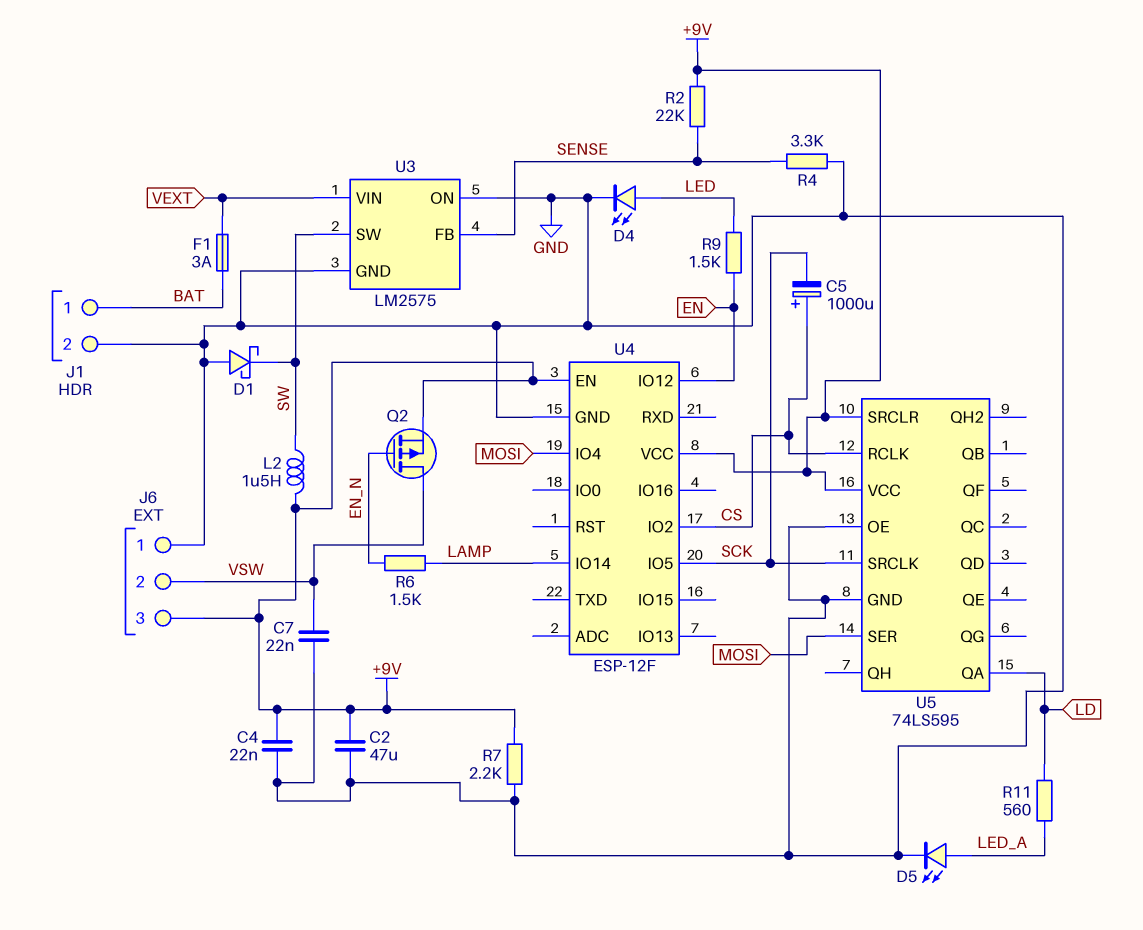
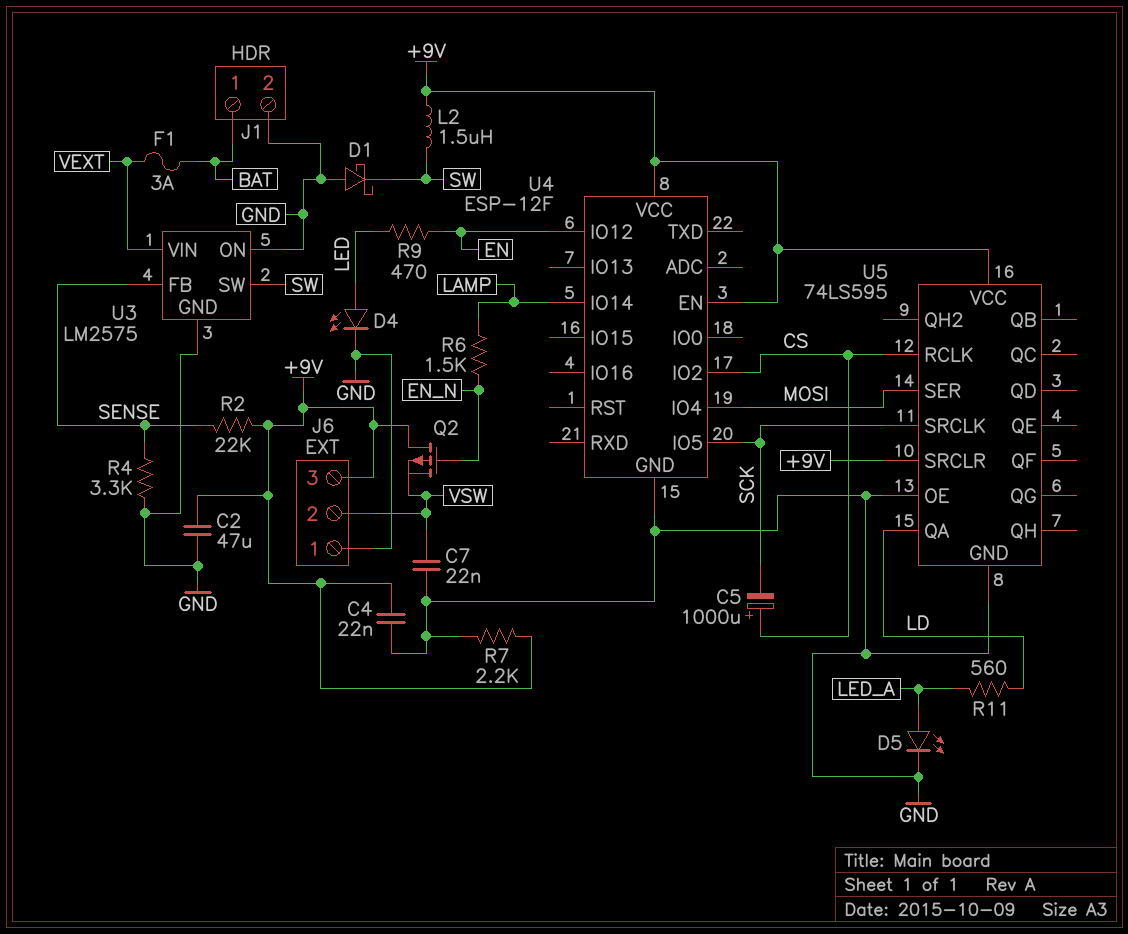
Q2: PMOS (G EN_N, D VSW, S +9V) -> PMOS (G EN_N, D +9V, S VSW)
R9: 1.5k (EN, LED) -> 470 (EN, LED)

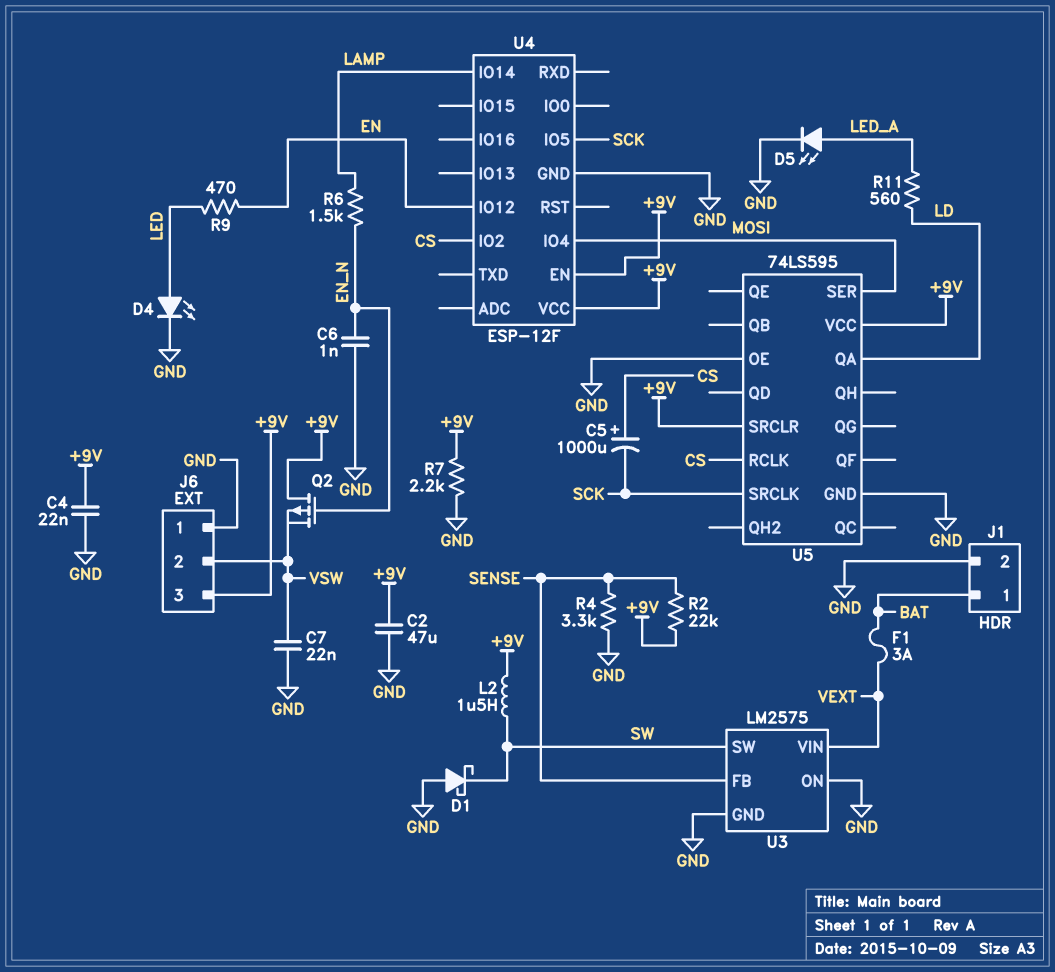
C6: none -> 1nF (EN_N, GND)

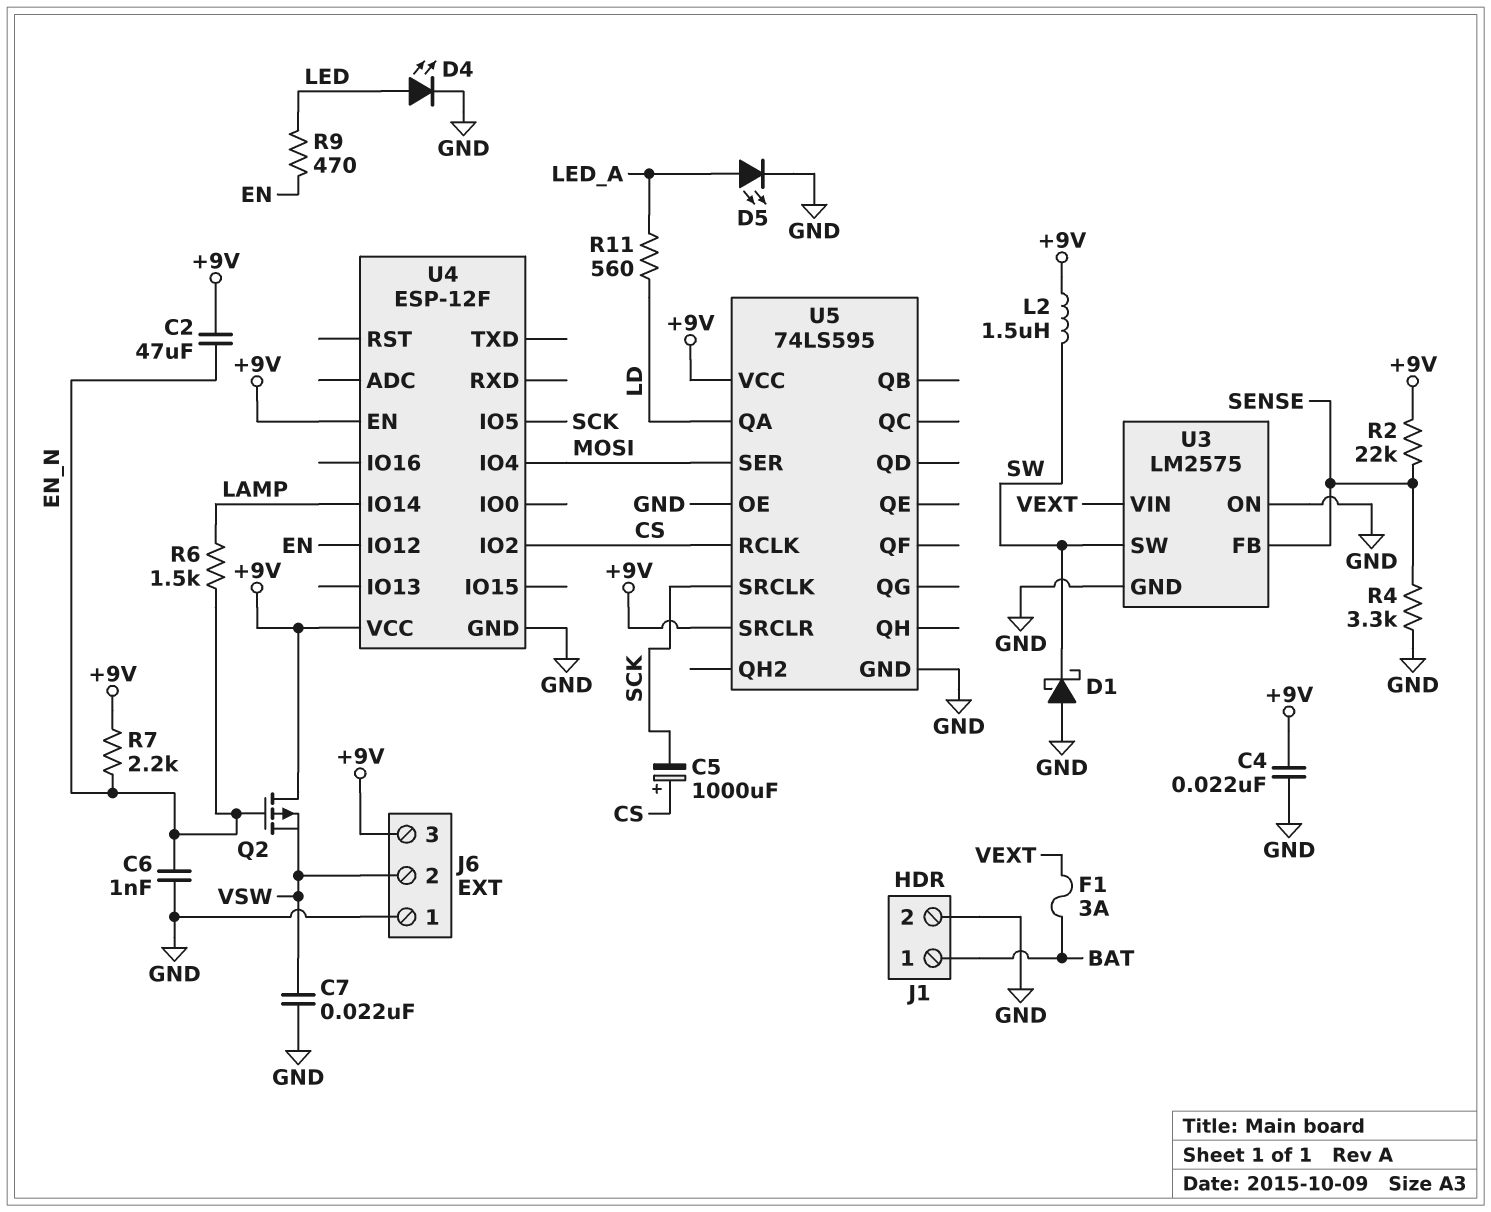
C2: 47uF (+9V, GND) -> 47uF (+9V, EN_N)
R7: 2.2k (+9V, GND) -> 2.2k (+9V, EN_N)

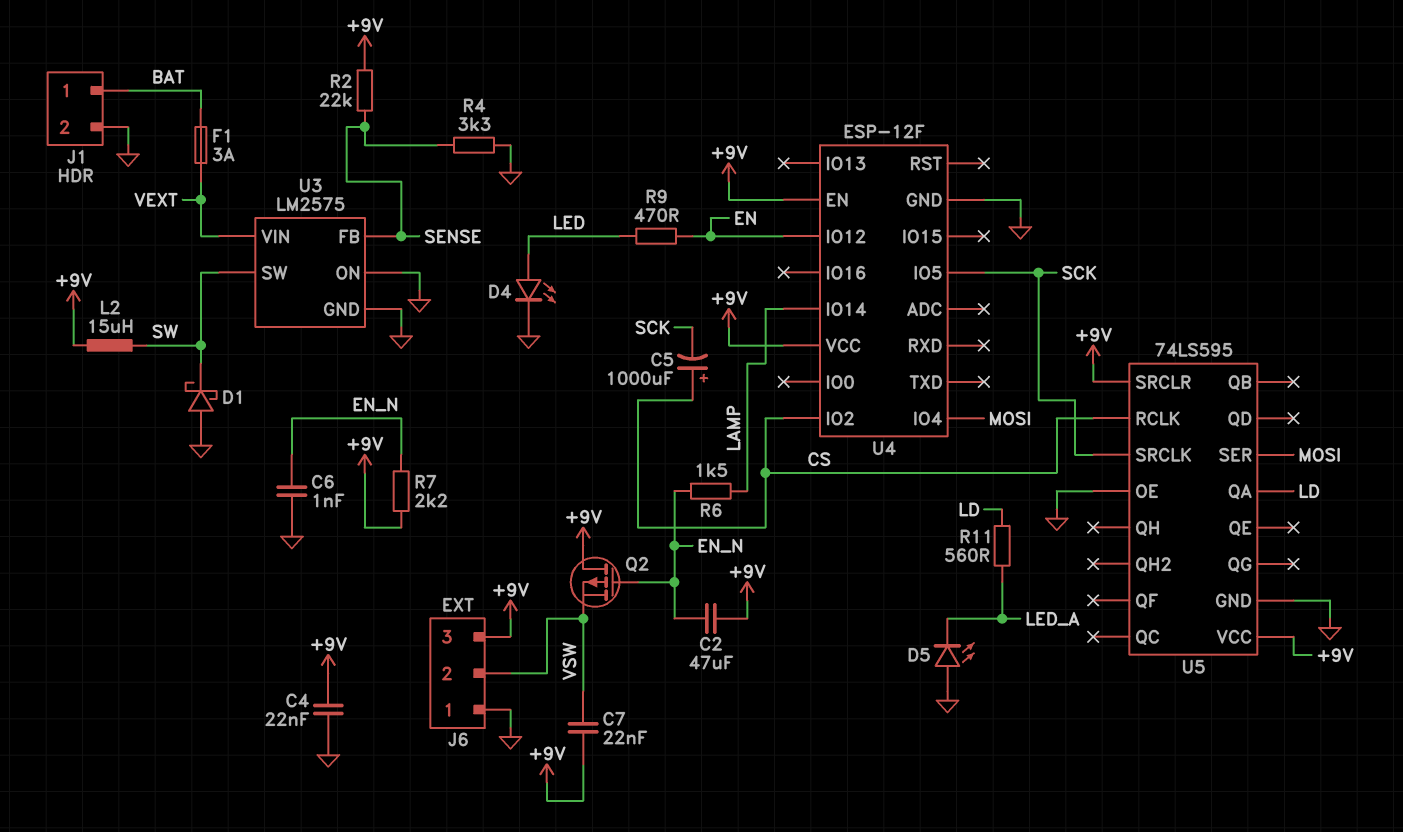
C7: 22nF (GND, VSW) -> 22nF (+9V, VSW)
D5: LED (A LED_A, K GND) -> LED (A GND, K LED_A)
L2: 1.5uH (+9V, SW) -> 15uH (+9V, SW)

